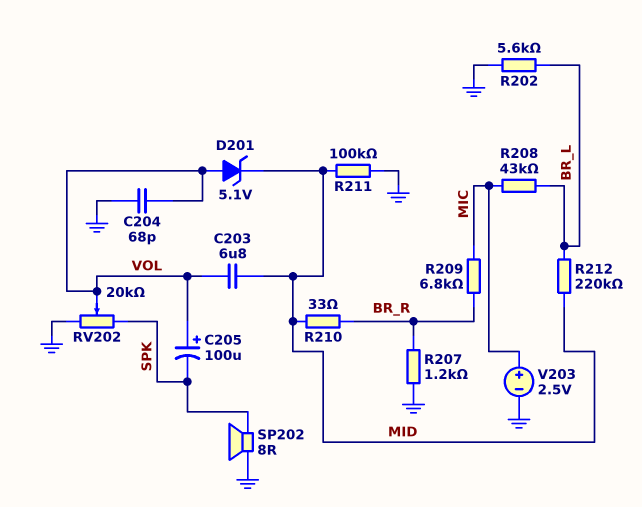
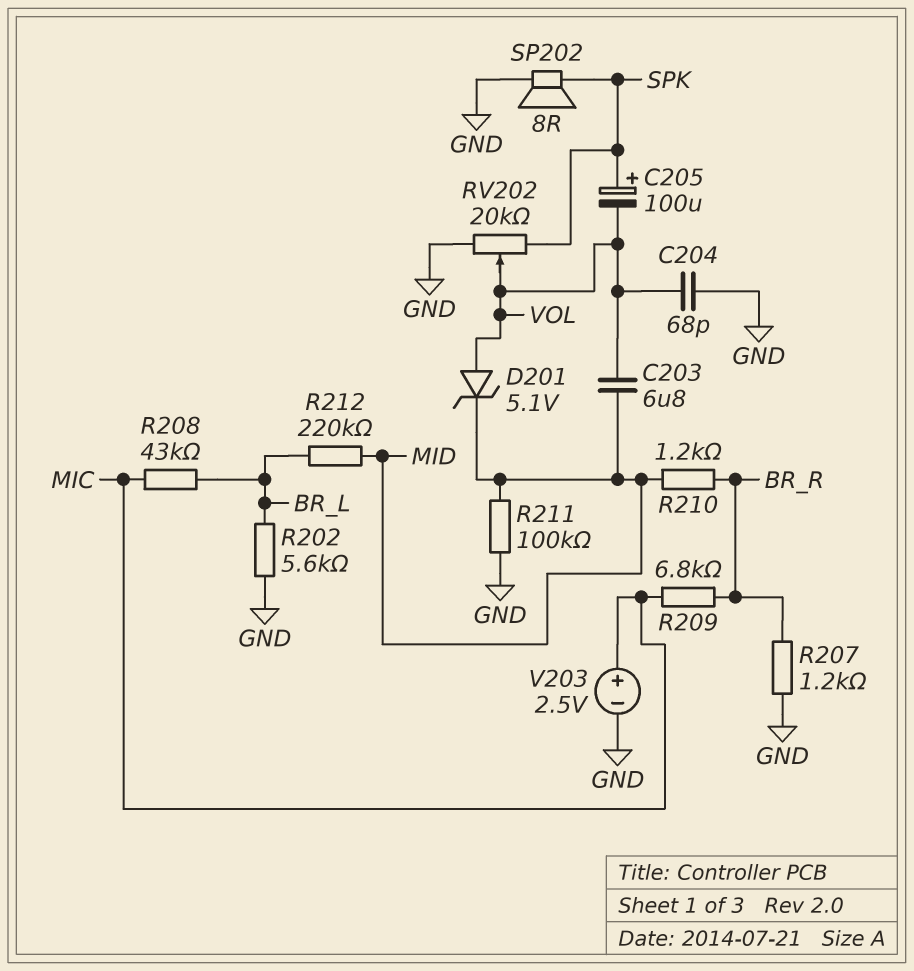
C205: 100uF (plus VOL, minus SPK) -> 100uF (plus SPK, minus VOL)
R210: 33 (BR_R, MID) -> 1.2k (BR_R, MID)

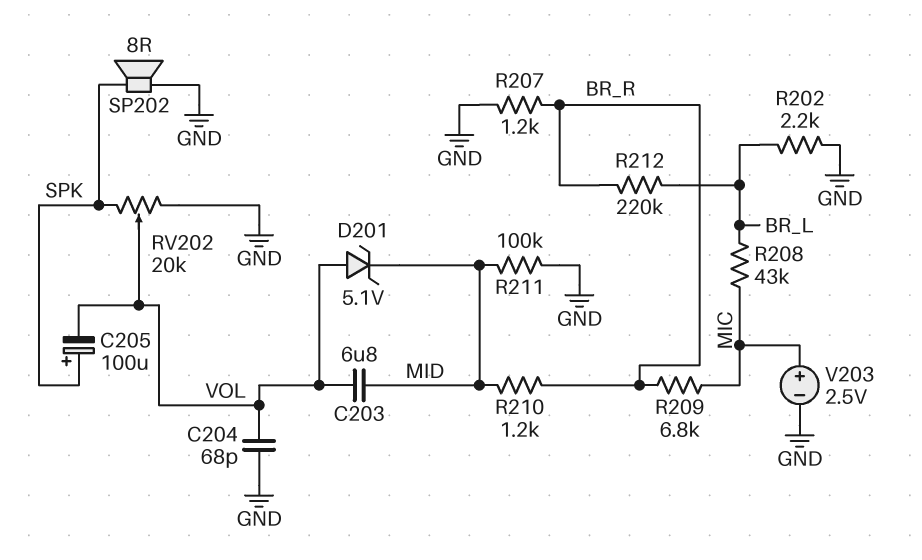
R202: 5.6k (BR_L, GND) -> 2.2k (BR_L, GND)
R212: 220k (BR_L, MID) -> 220k (BR_L, BR_R)

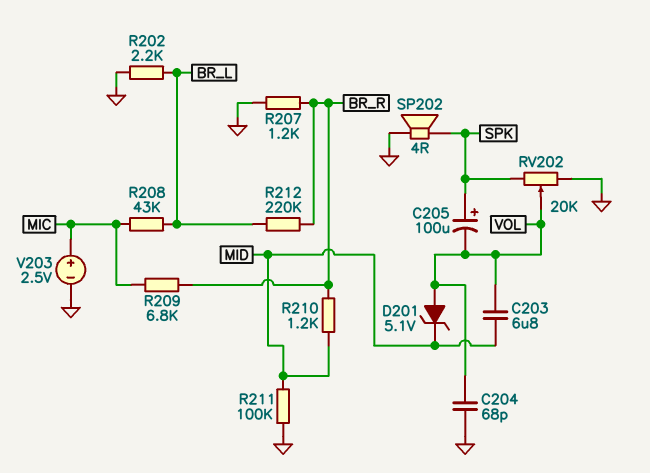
SP202: speaker 8R (GND, SPK) -> speaker 4R (GND, SPK)

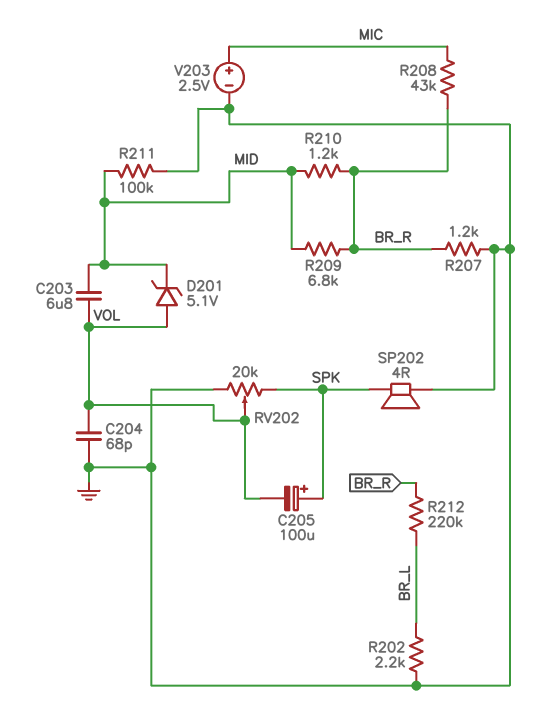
R208: 43k (BR_L, MIC) -> 43k (BR_R, MIC)
R209: 6.8k (BR_R, MIC) -> 6.8k (BR_R, MID)

